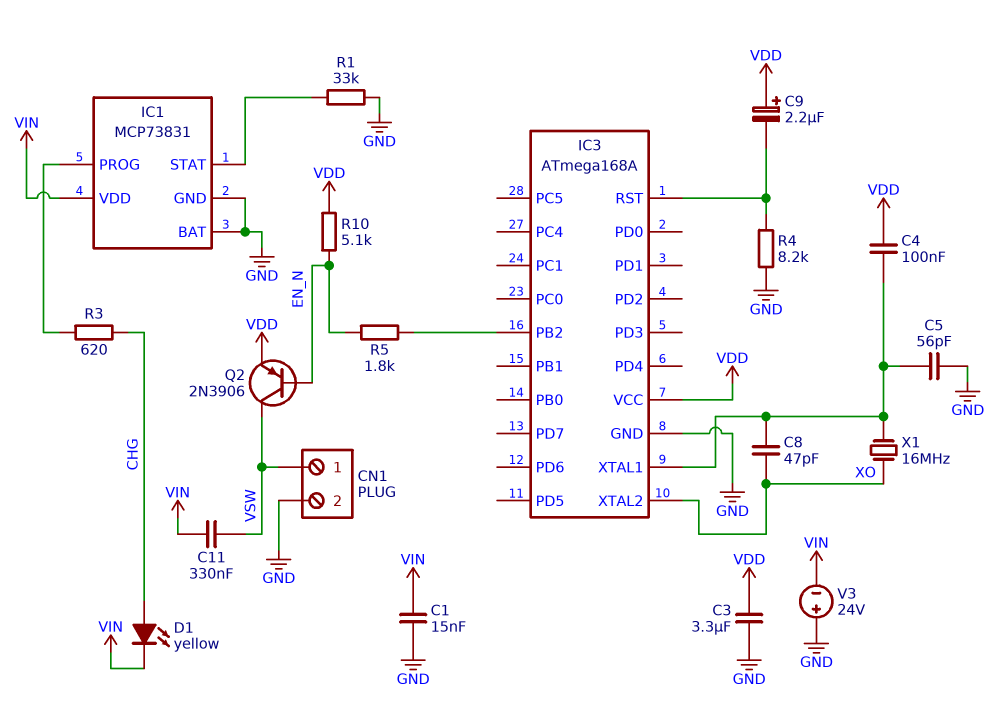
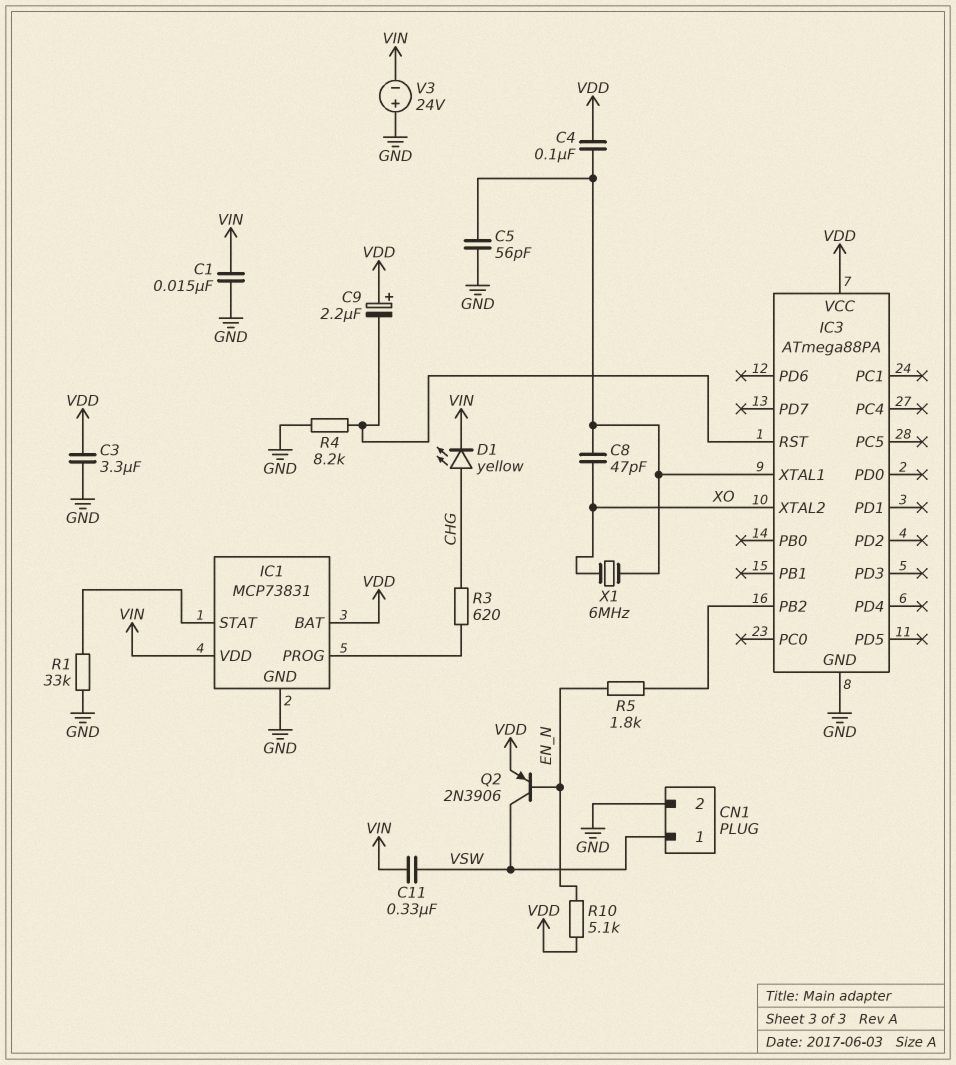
IC1 pin BAT: GND -> VDD
IC3: ATmega168A -> ATmega88PA
X1: 16MHz (IC3/XTAL1, XO) -> 6MHz (IC3/XTAL1, XO)

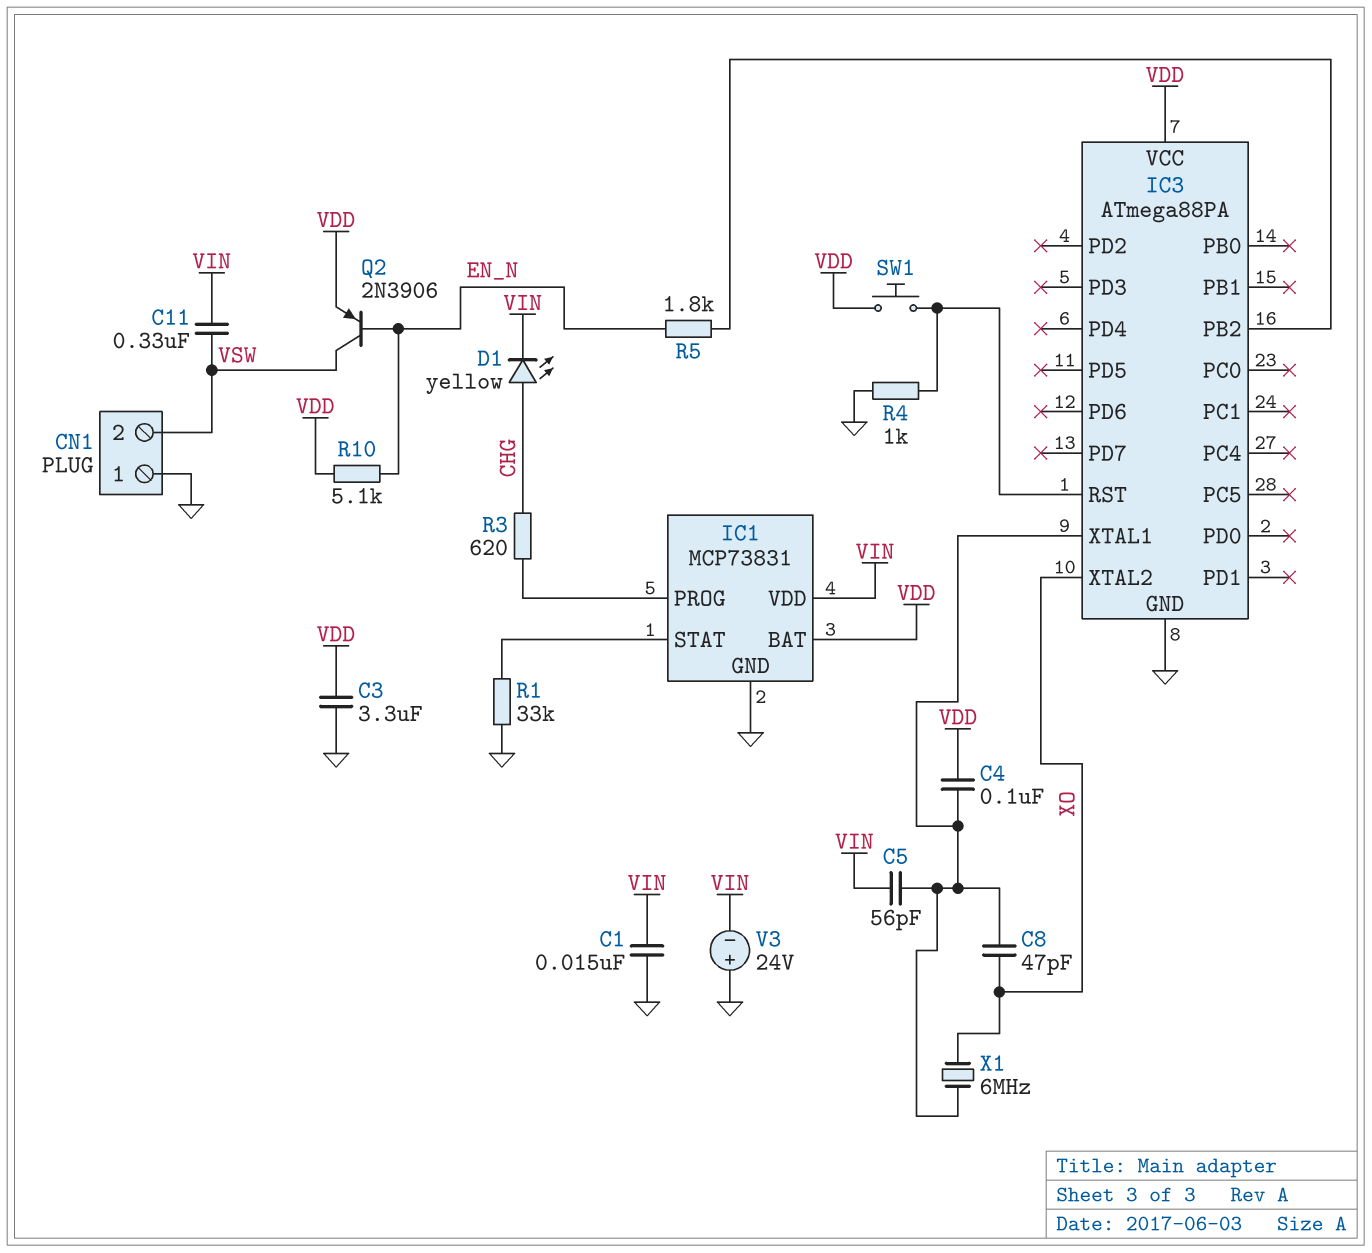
C5: 56pF (GND, IC3/XTAL1) -> 56pF (IC3/XTAL1, VIN)
C9: 2.2uF (plus VDD, minus IC3/RST) -> none
CN1 pin 1: VSW -> GND
CN1 pin 2: GND -> VSW
R4: 8.2k (GND, IC3/RST) -> 1k (GND, IC3/RST)
SW1: none -> button (IC3/RST, VDD)

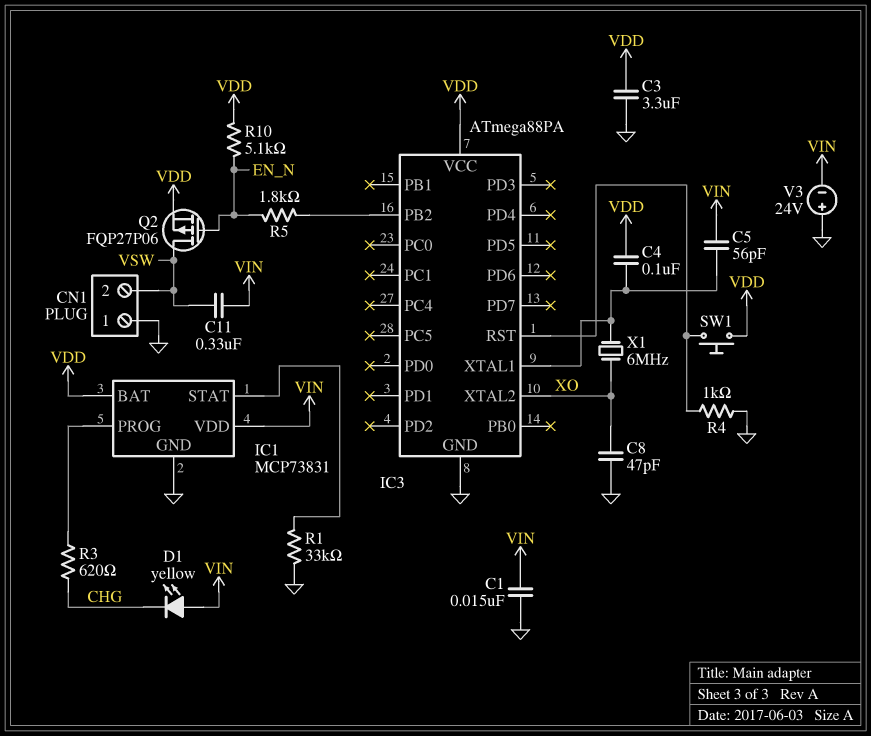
C8: 47pF (IC3/XTAL1, XO) -> 47pF (GND, XO)
D1: LED yellow (A CHG, K VIN) -> LED yellow (A VIN, K CHG)
Q2: PNP 2N3906 (B EN_N, C VSW, E VDD) -> PMOS FQP27P06 (G EN_N, D VSW, S VDD)

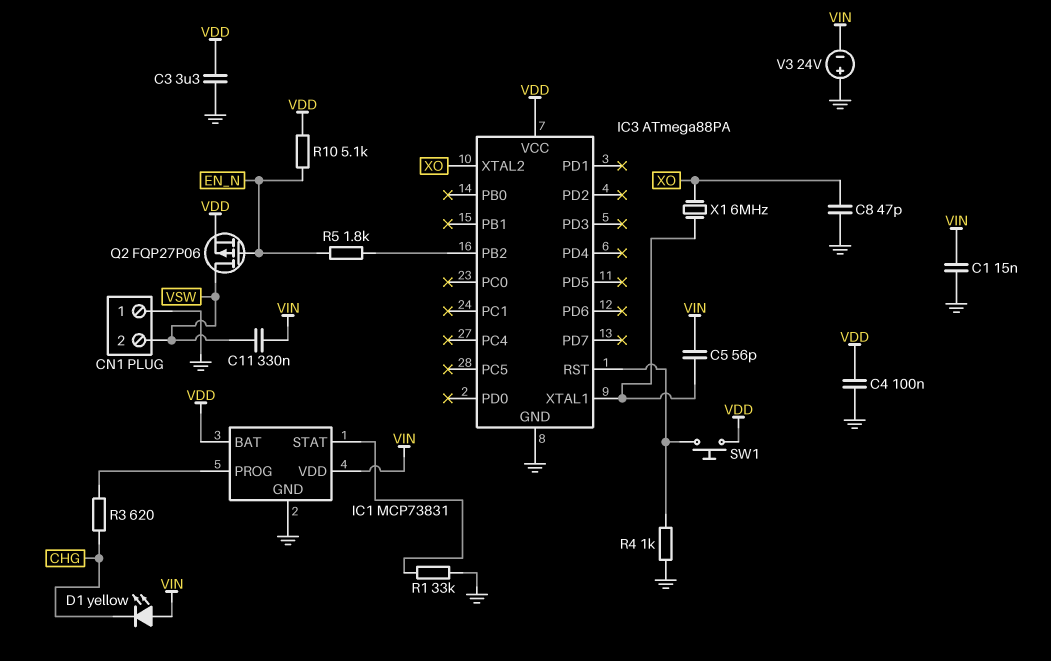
C4: 100nF (IC3/XTAL1, VDD) -> 100nF (GND, VDD)

